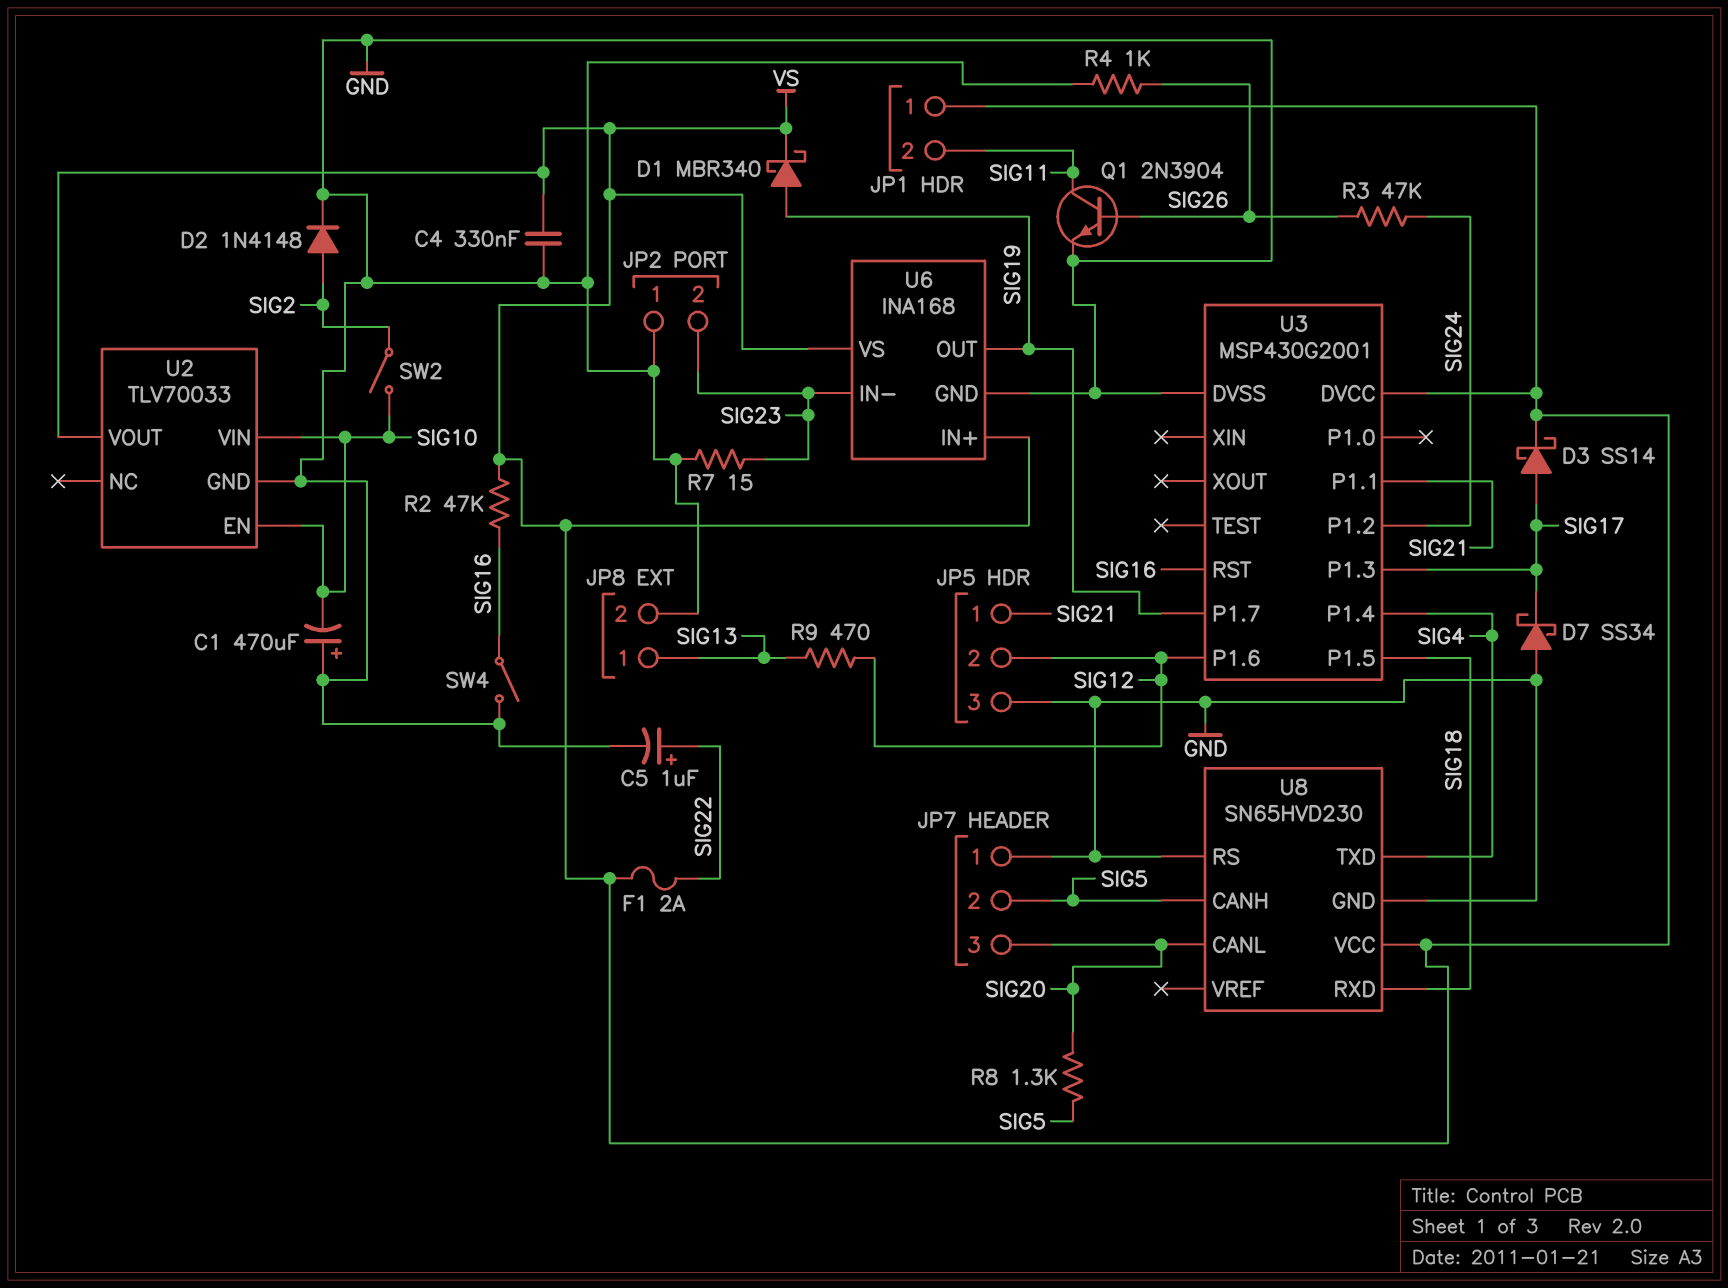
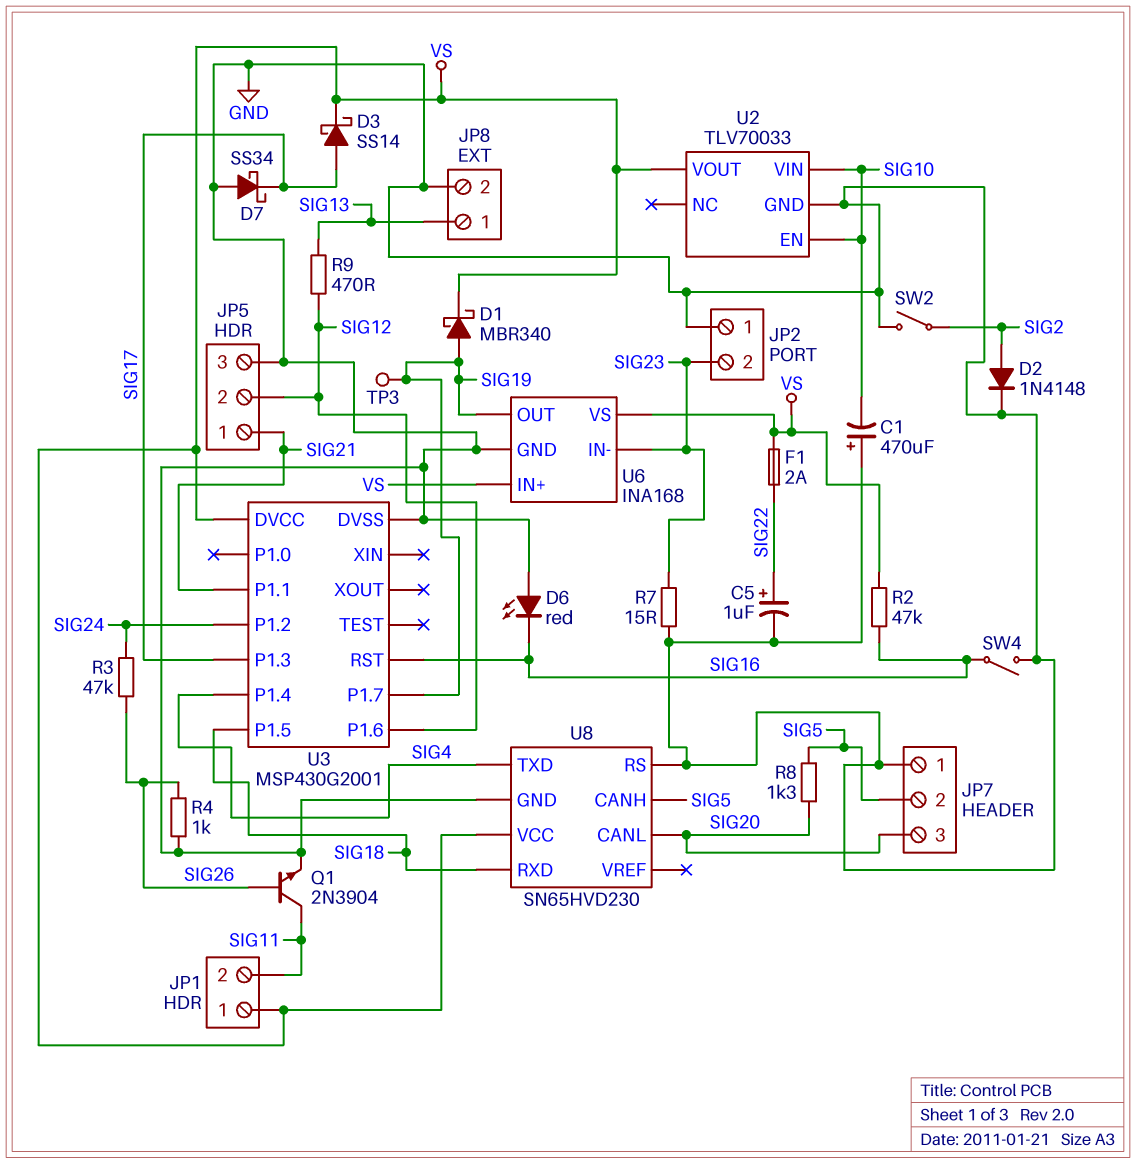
C4: 330nF (GND, VS) -> none
D6: none -> LED red (A GND, K SIG16)
SW2: switch (SIG2, SIG10) -> switch (GND, SIG2)
TP3: none -> test point (SIG19)

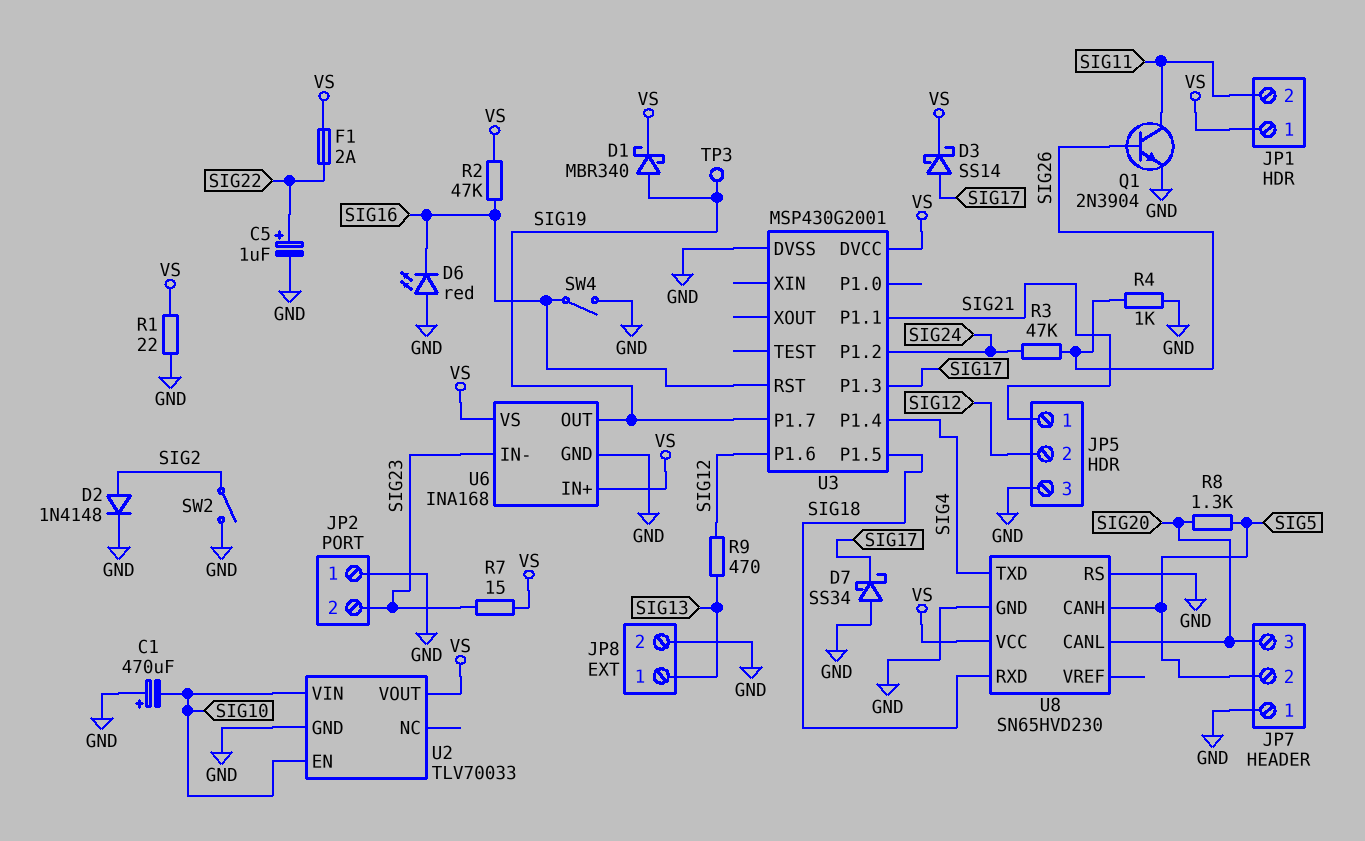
R1: none -> 22 (GND, VS)
R7: 15 (GND, SIG23) -> 15 (SIG23, VS)

